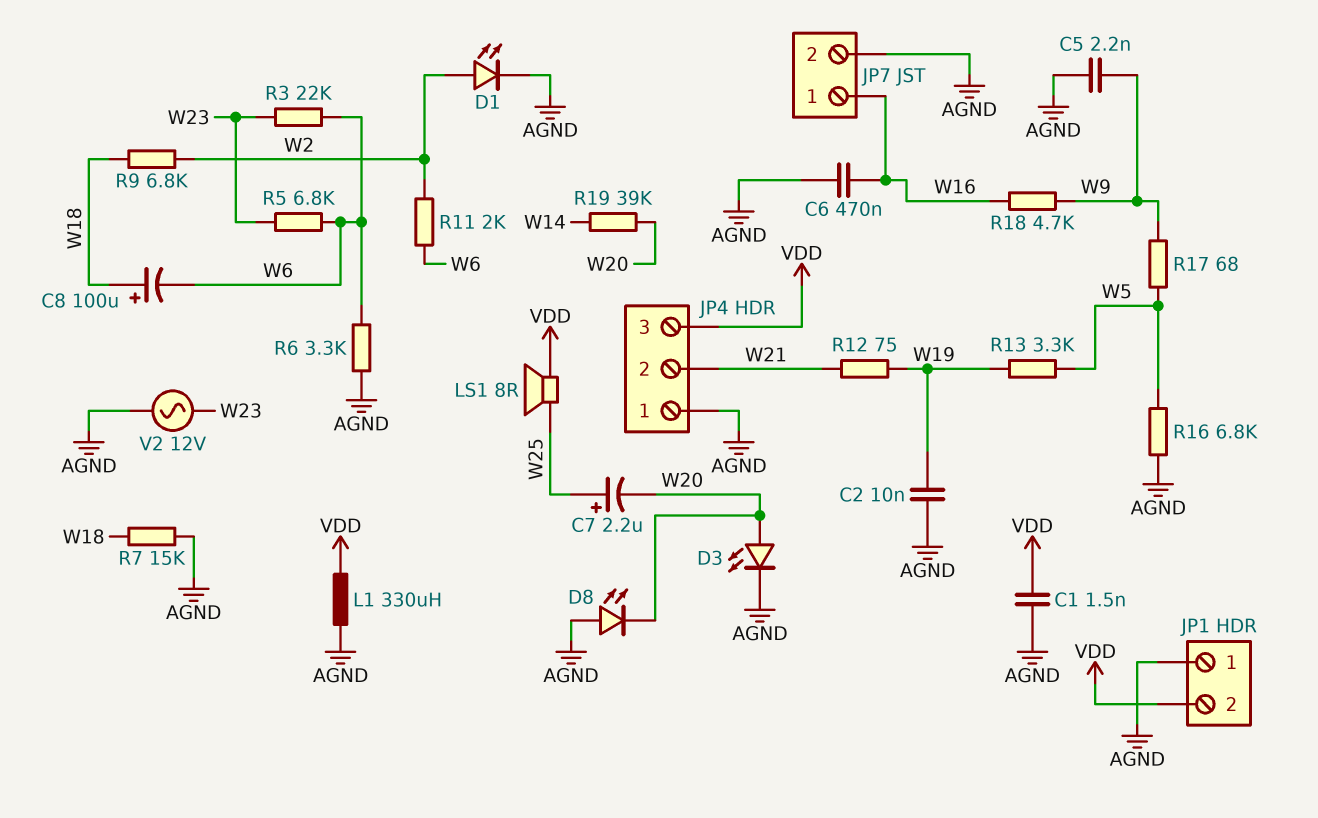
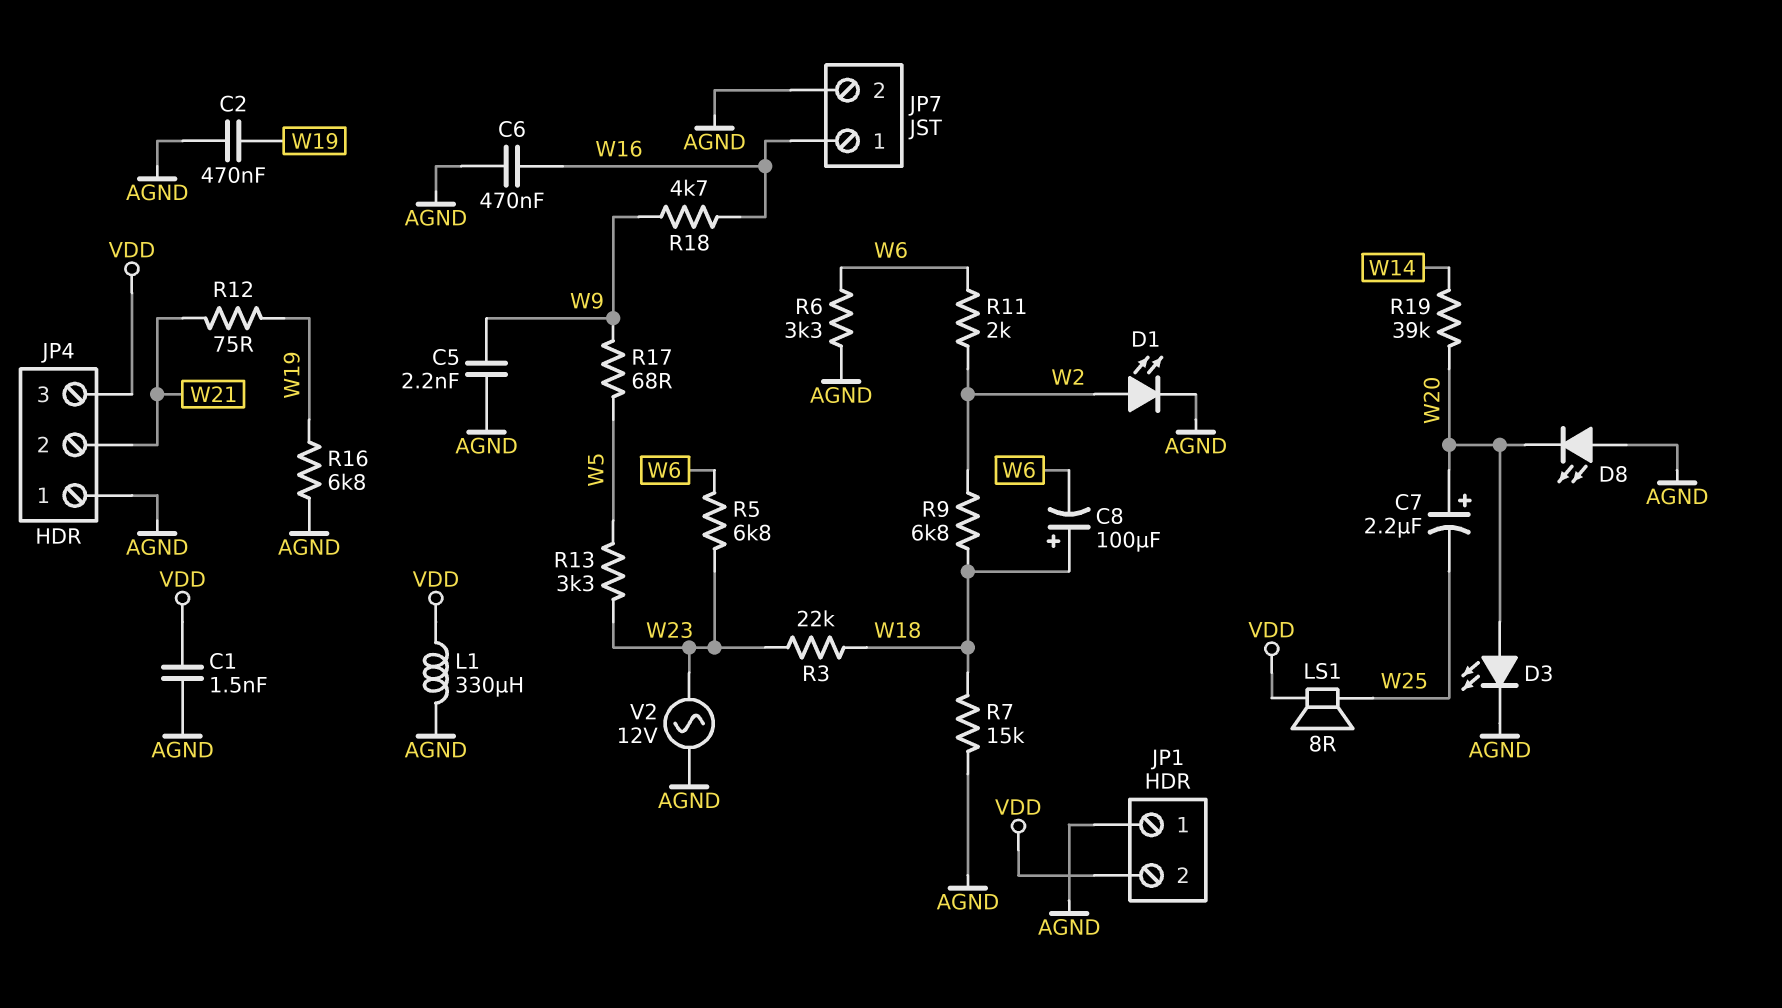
C2: 10nF (AGND, W19) -> 470nF (AGND, W19)
C7: 2.2uF (plus W25, minus W20) -> 2.2uF (plus W20, minus W25)
R3: 22k (W6, W23) -> 22k (W18, W23)
R13: 3.3k (W5, W19) -> 3.3k (W5, W23)
R16: 6.8k (AGND, W5) -> 6.8k (AGND, W19)

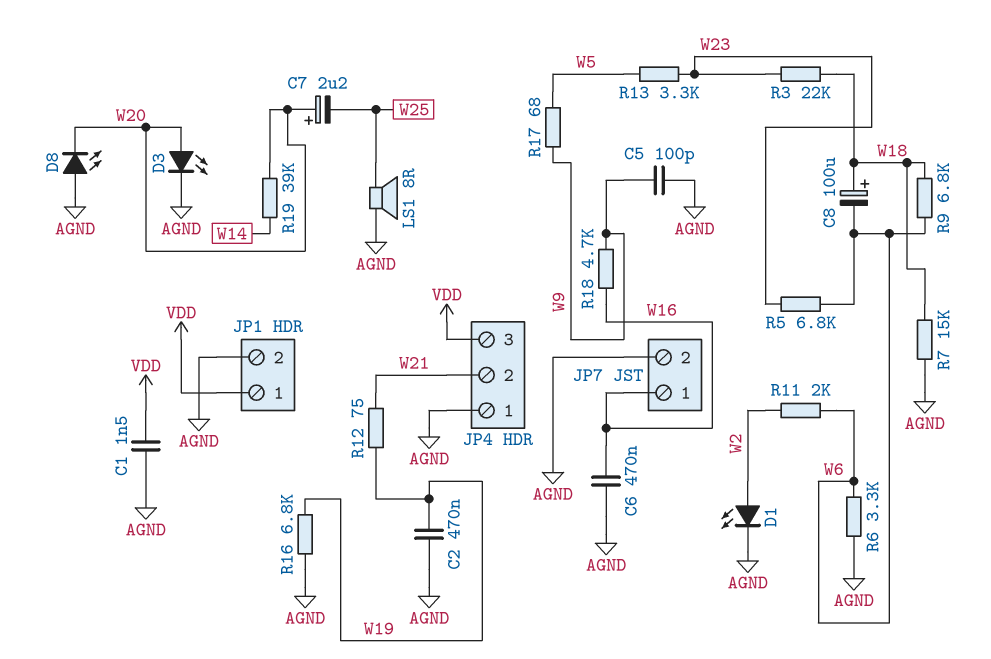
C5: 2.2nF (AGND, W9) -> 100pF (AGND, W9)
JP1 pin 1: AGND -> VDD
JP1 pin 2: VDD -> AGND
L1: 330uH (AGND, VDD) -> none
LS1: speaker 8R (VDD, W25) -> speaker 8R (AGND, W25)
R9: 6.8k (W2, W18) -> 6.8k (W6, W18)
V2: AC 12V (AGND, W23) -> none

